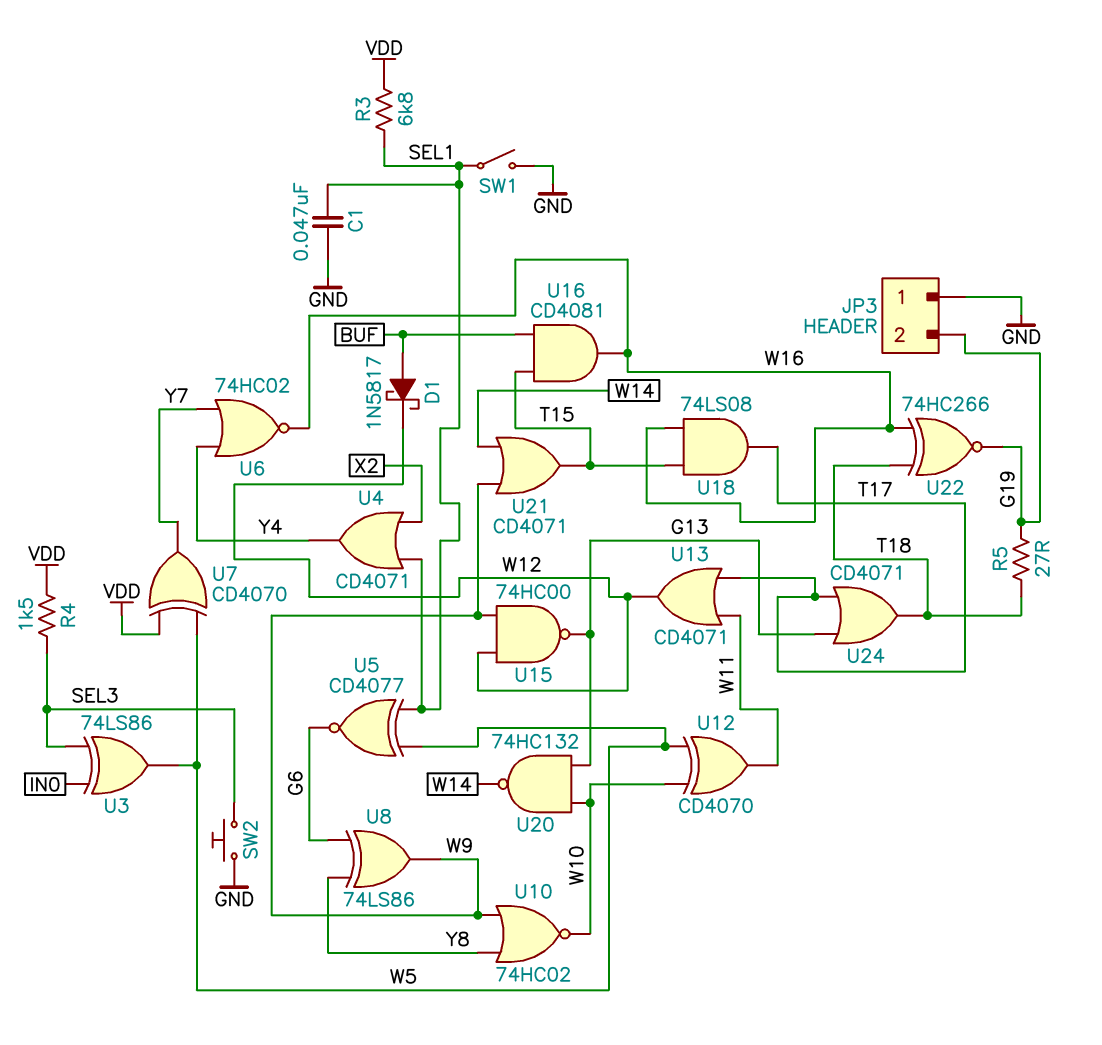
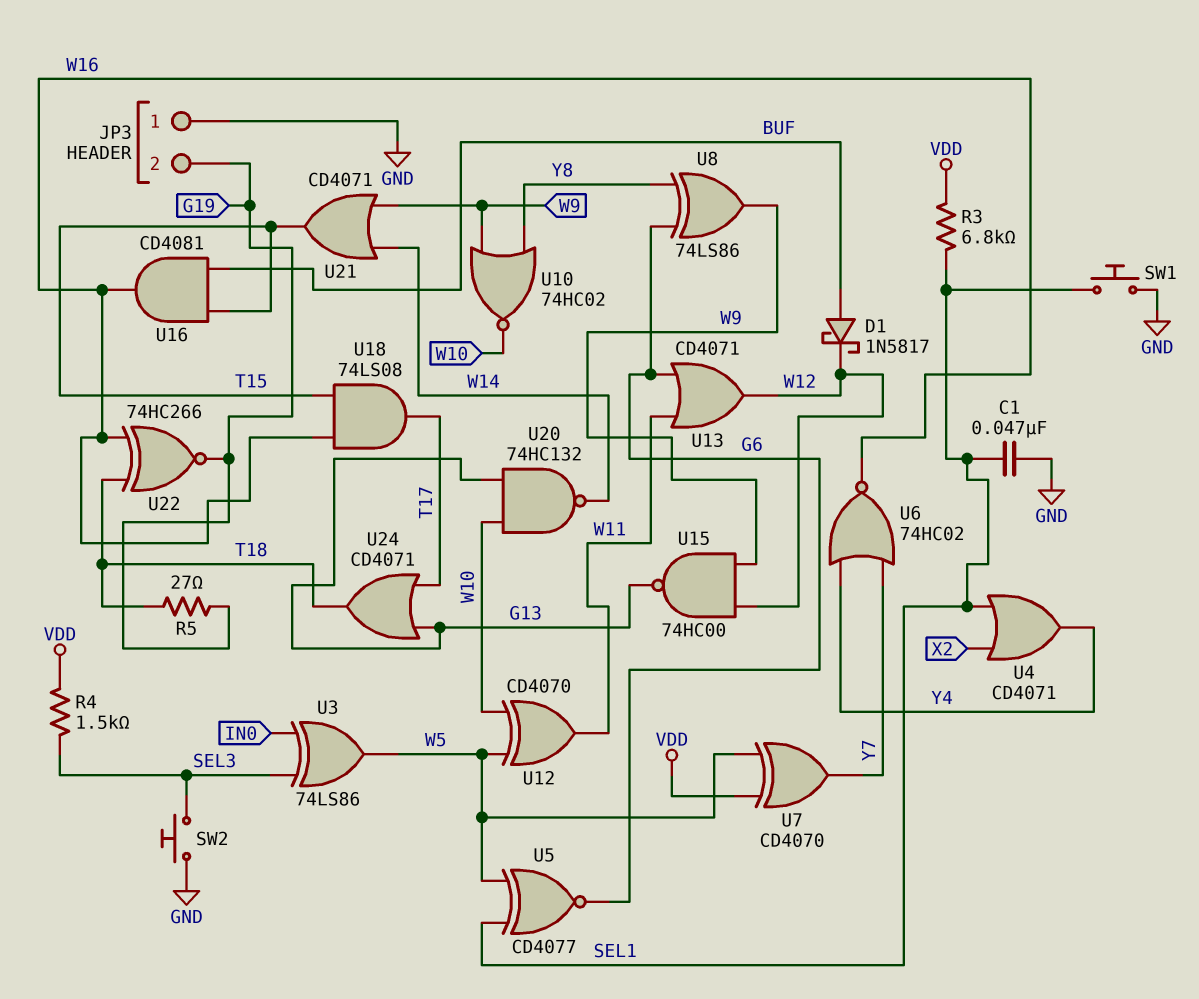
SW1: switch (GND, SEL1) -> button (GND, SEL1)
U13: OR CD4071 (in T17, in W11, out W12) -> OR CD4071 (in G6, in W11, out W12)

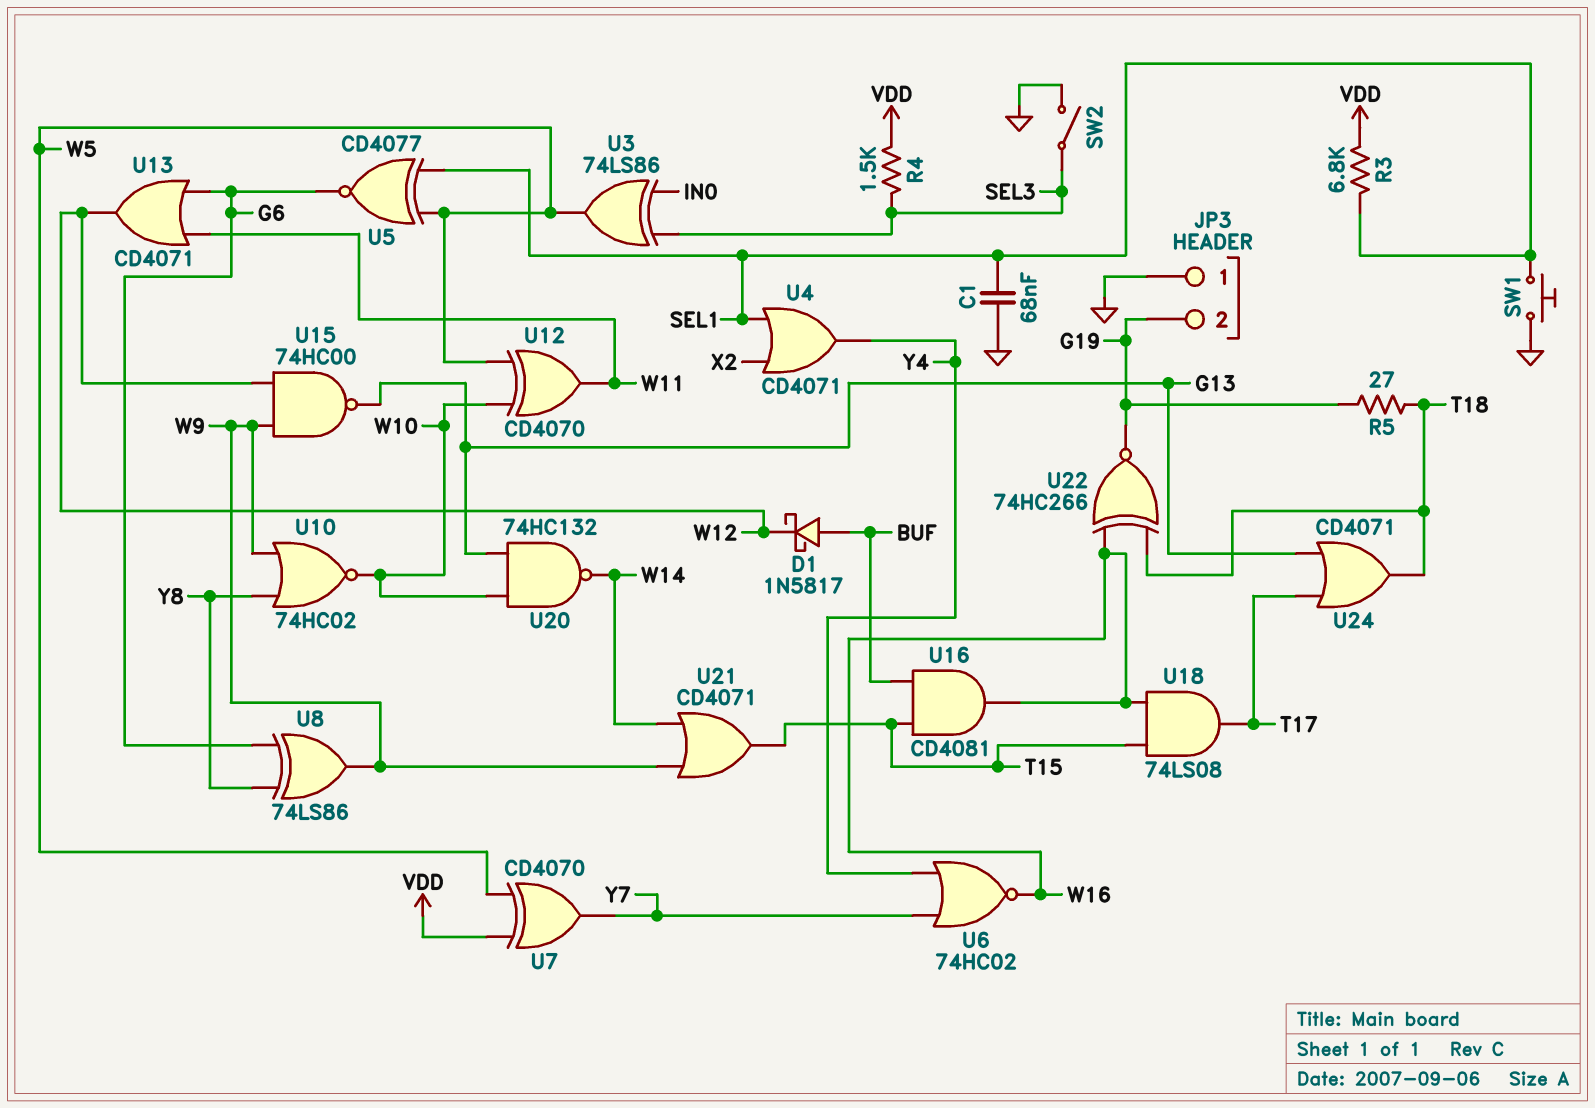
C1: 47nF (GND, SEL1) -> 68nF (GND, SEL1)
SW2: button (GND, SEL3) -> switch (GND, SEL3)

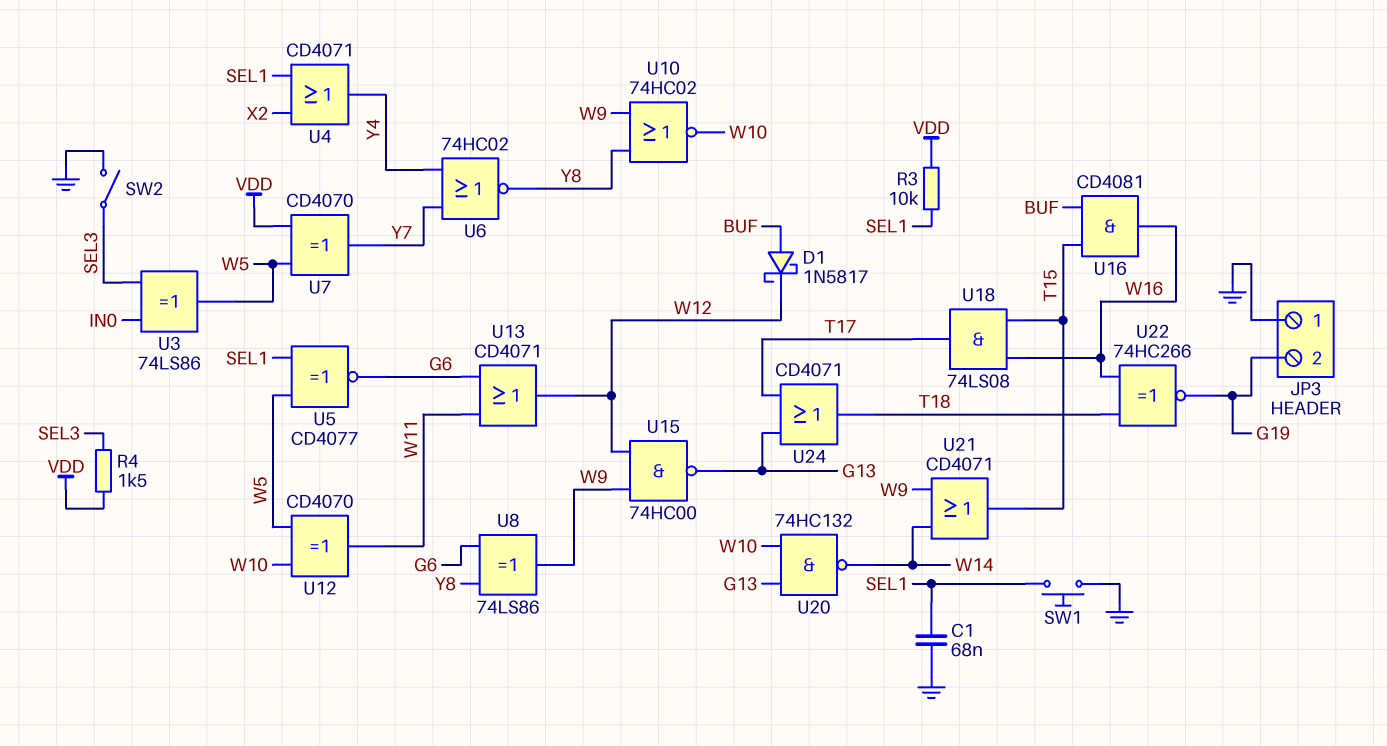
R3: 6.8k (SEL1, VDD) -> 10k (SEL1, VDD)
R5: 27 (G19, T18) -> none
U6: NOR 74HC02 (in Y4, in Y7, out W16) -> NOR 74HC02 (in Y4, in Y7, out Y8)

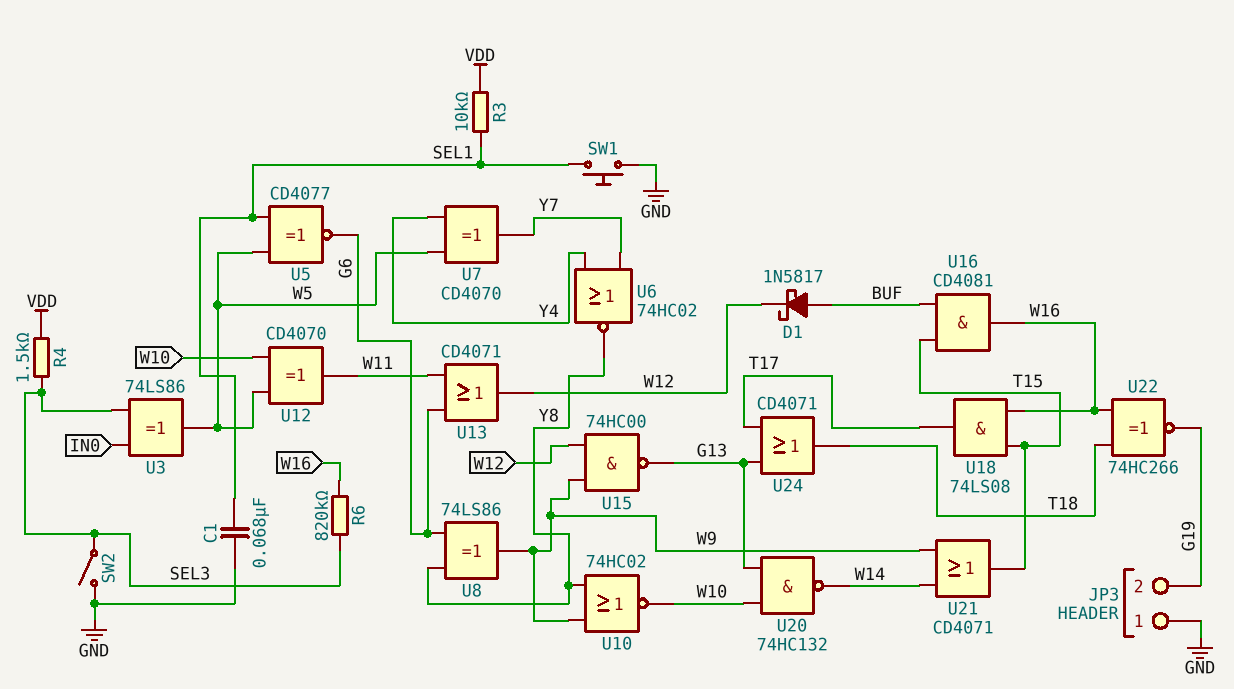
R6: none -> 820k (SEL3, W16)
U4: OR CD4071 (in SEL1, in X2, out Y4) -> none
U7: XOR CD4070 (in VDD, in W5, out Y7) -> XOR CD4070 (in W5, in Y4, out Y7)

